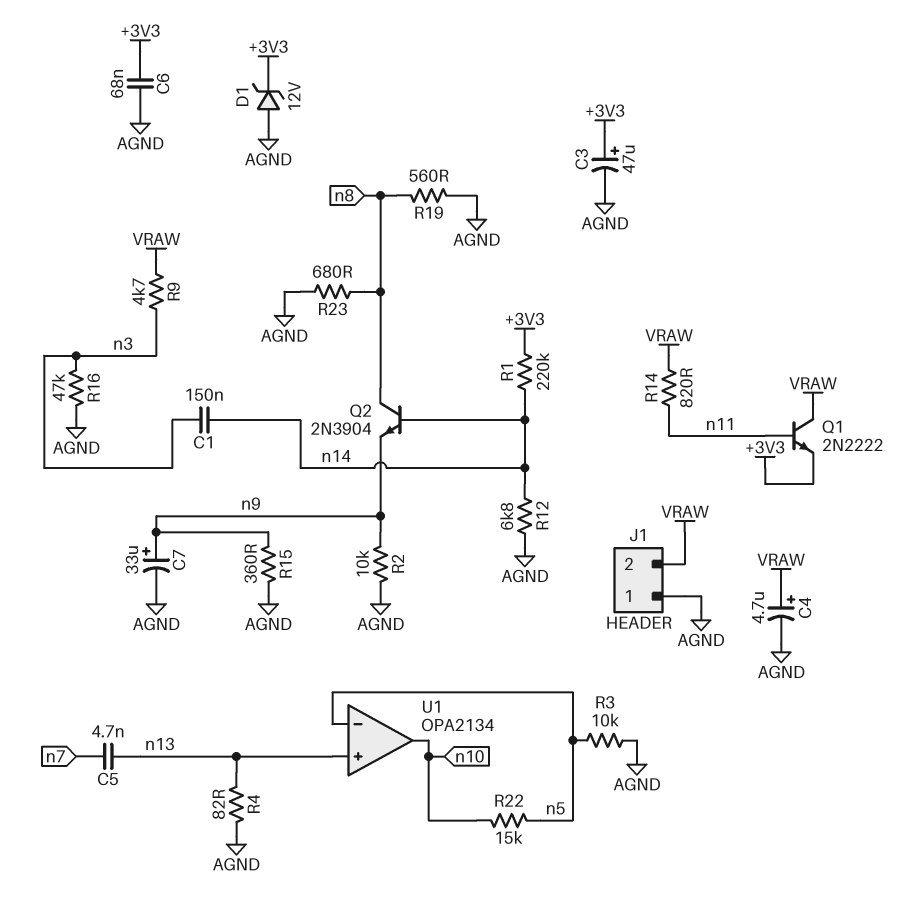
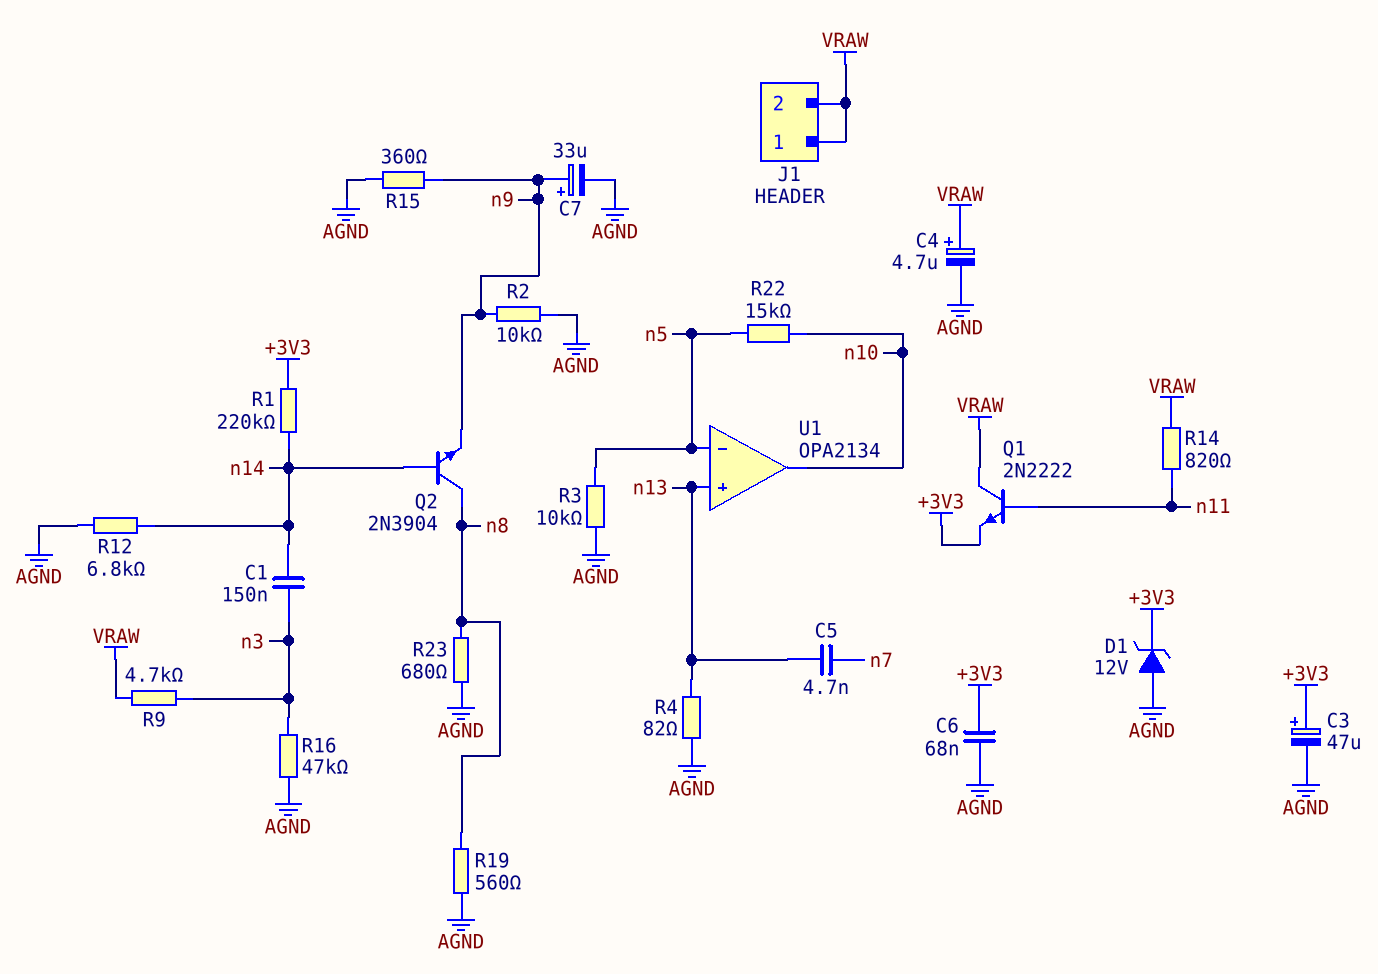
J1 pin 1: AGND -> VRAW

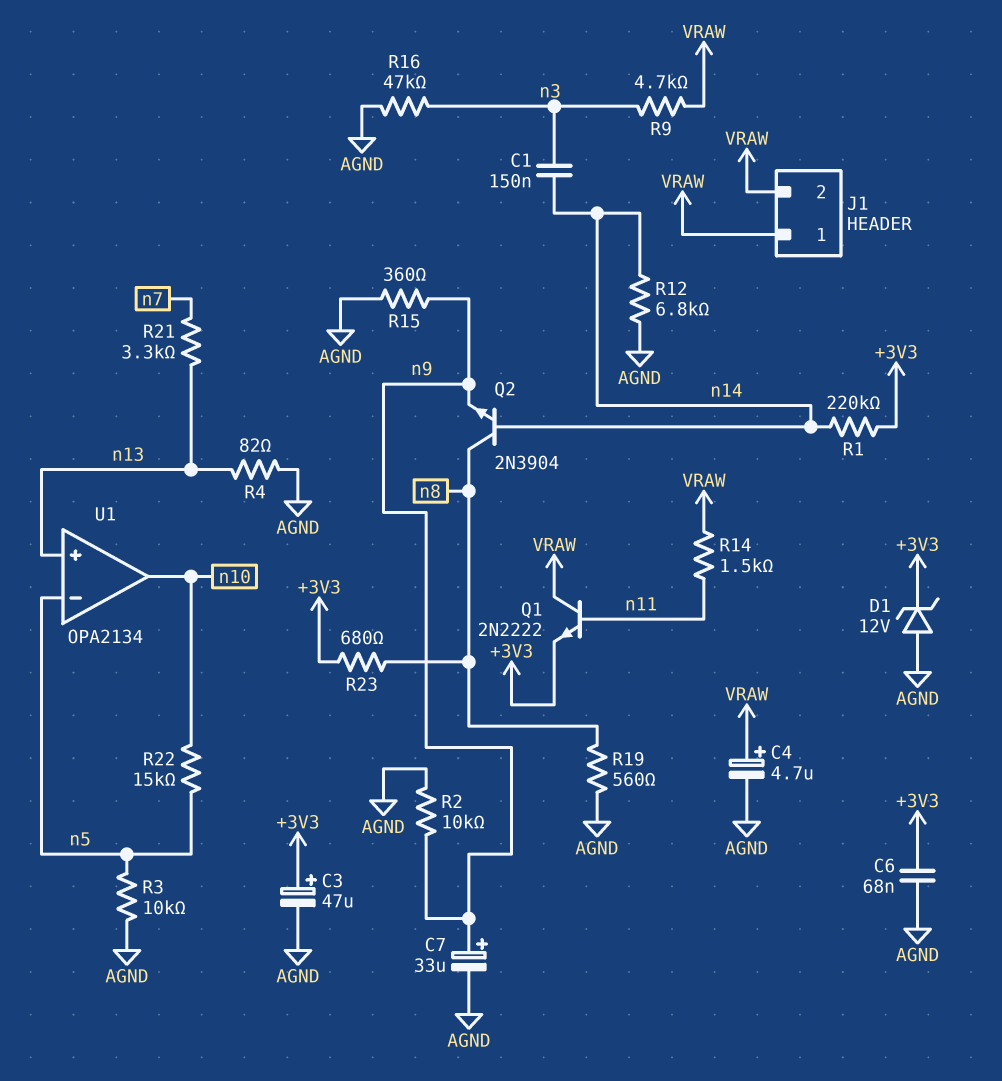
C5: 4.7nF (n7, n13) -> none
R14: 820 (VRAW, n11) -> 1.5k (VRAW, n11)
R21: none -> 3.3k (n7, n13)
R23: 680 (AGND, n8) -> 680 (+3V3, n8)

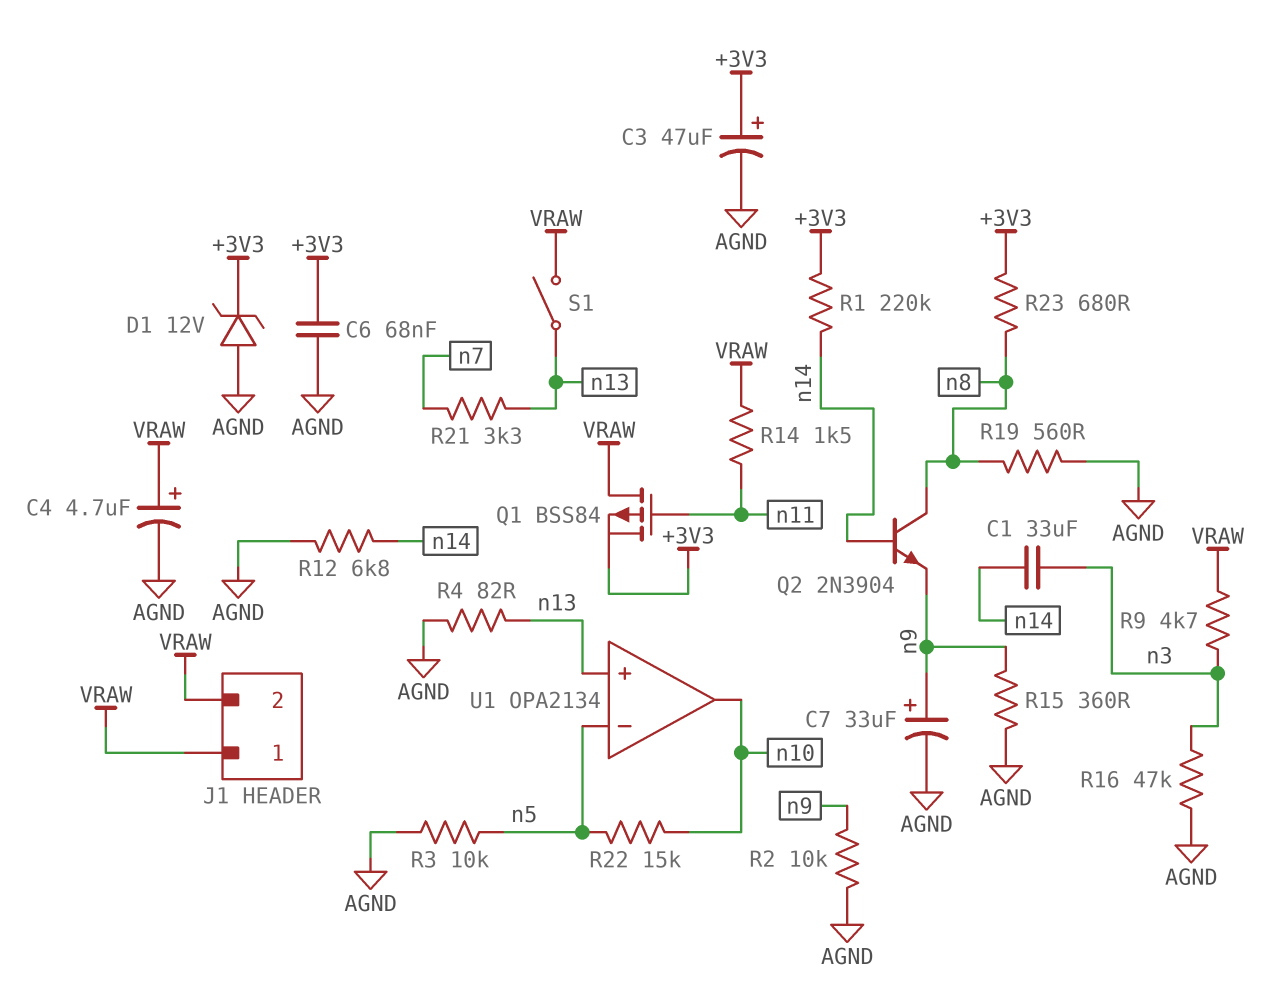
C1: 150nF (n3, n14) -> 33uF (n3, n14)
Q1: NPN 2N2222 (B n11, C VRAW, E +3V3) -> PMOS BSS84 (G n11, D VRAW, S +3V3)
S1: none -> switch (VRAW, n13)

